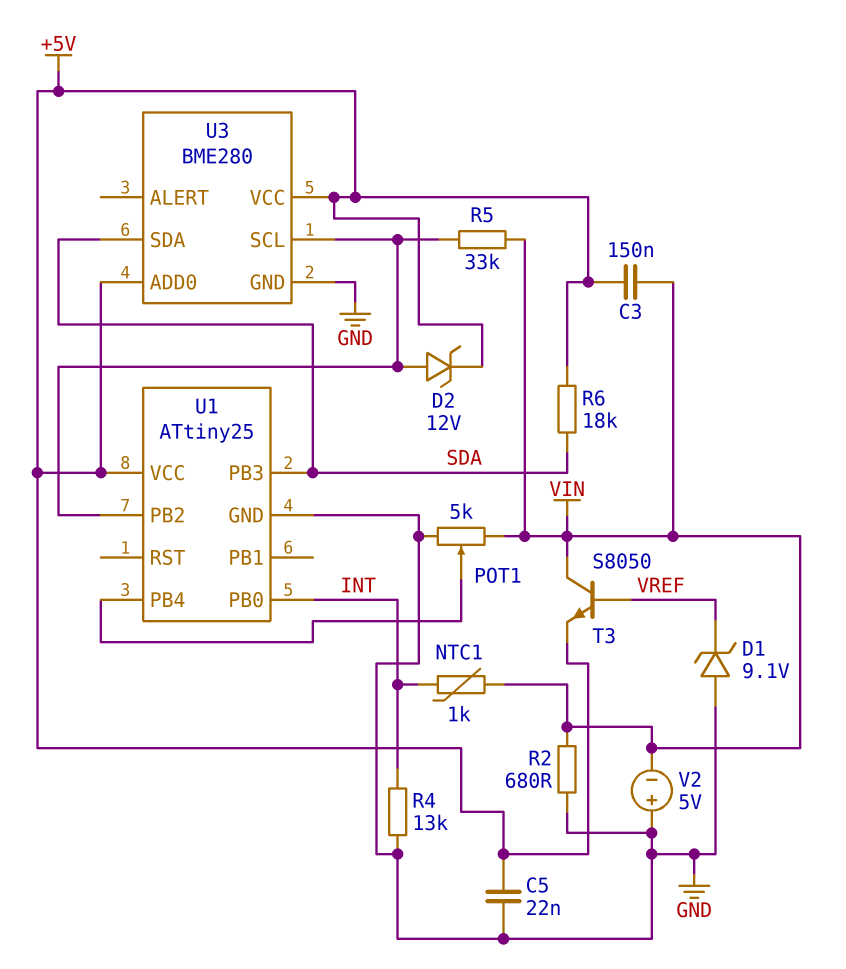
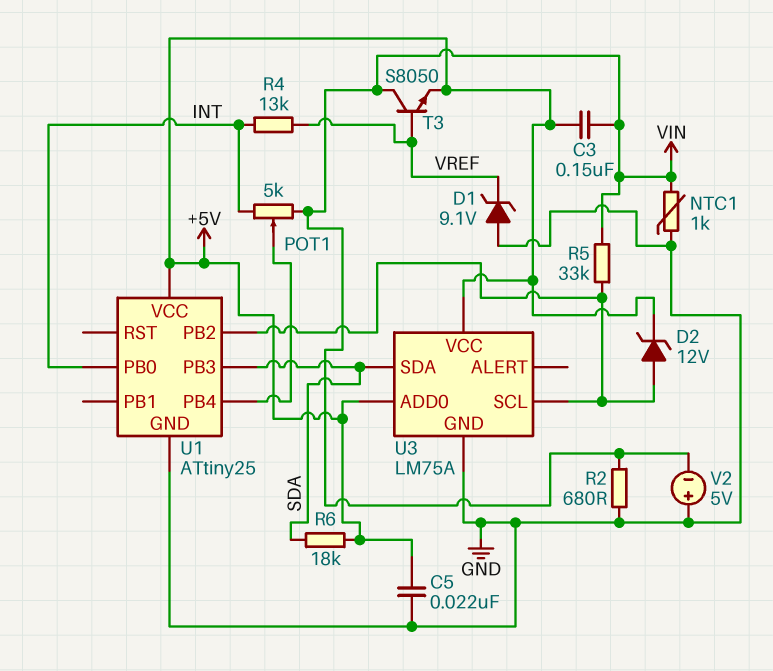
NTC1: 1k (INT, VIN) -> 1k (GND, VIN)
POT1: 5k (GND, VIN, wiper U1/PB4) -> 5k (INT, VIN, wiper U1/PB4)
R4: 13k (GND, INT) -> 13k (INT, VREF)
U3: BME280 -> LM75A

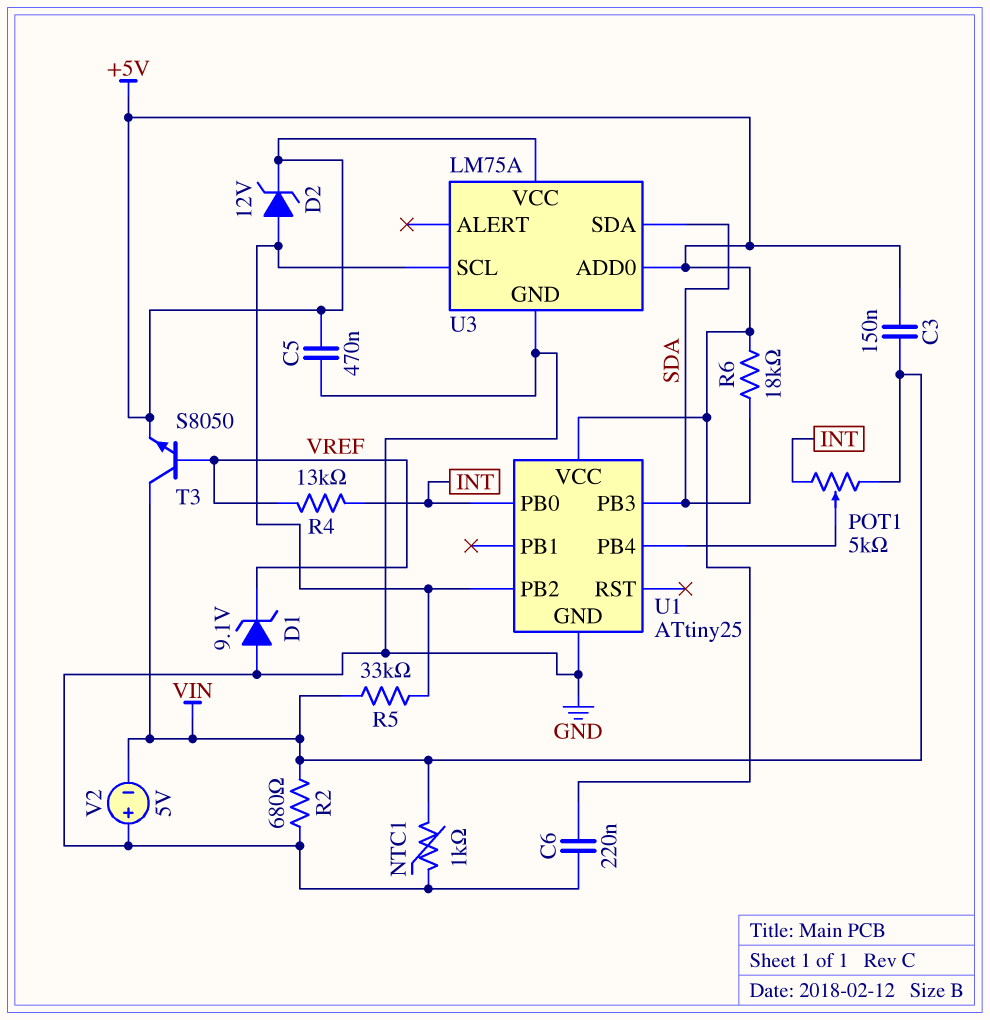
C5: 22nF (+5V, GND) -> 470nF (+5V, GND)
C6: none -> 220nF (+5V, GND)

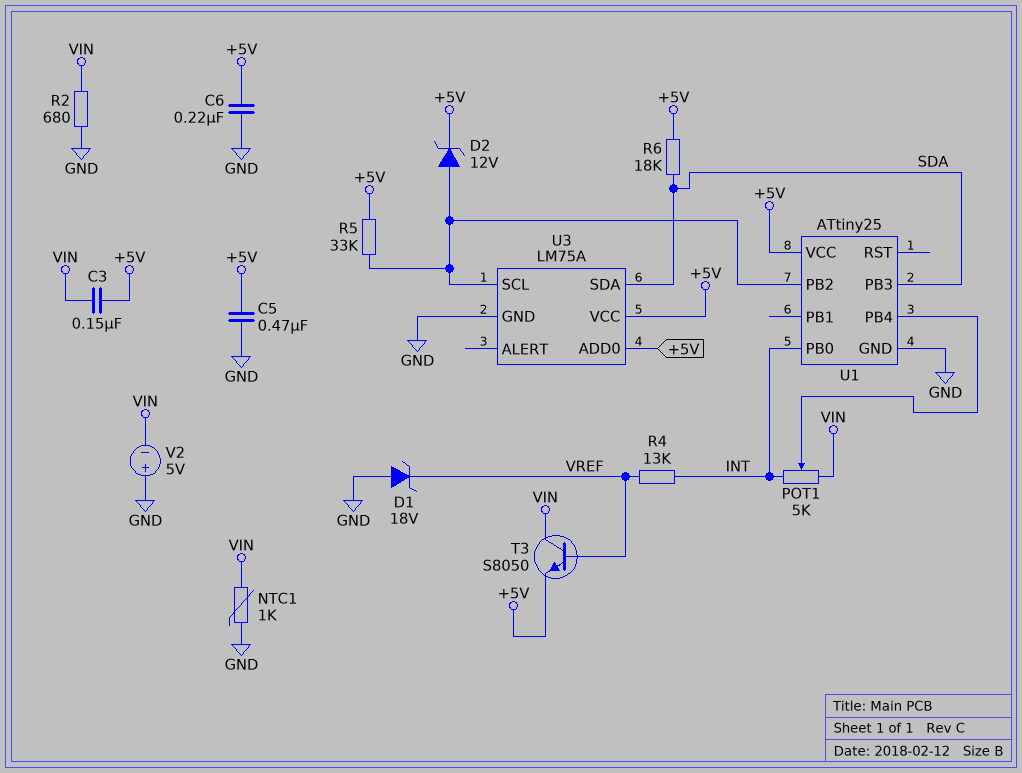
D1: zener 9.1V (A GND, K VREF) -> zener 18V (A GND, K VREF)
R5: 33k (U1/PB2, VIN) -> 33k (+5V, U1/PB2)

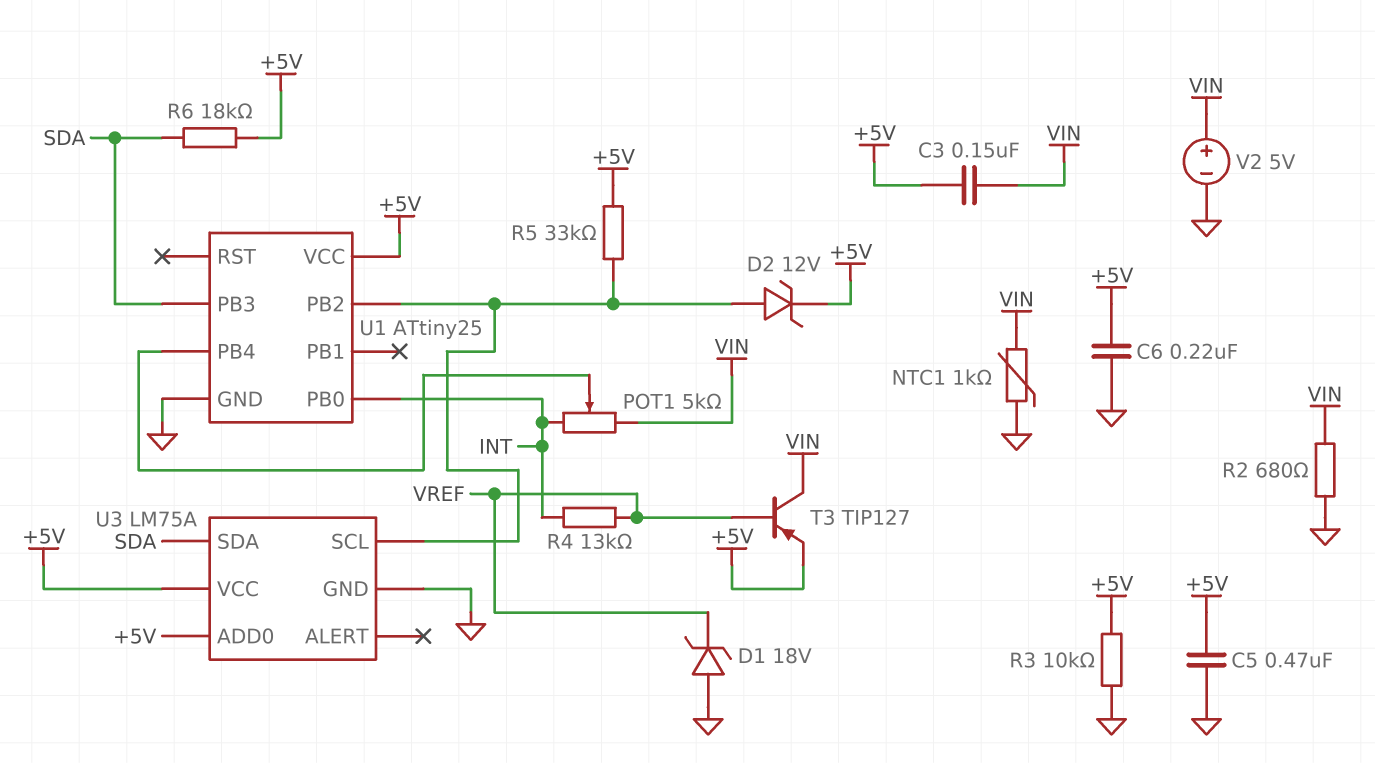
R3: none -> 10k (+5V, GND)
T3: NPN S8050 (B VREF, C VIN, E +5V) -> PNP TIP127 (B VREF, C VIN, E +5V)
V2: 5V (plus GND, minus VIN) -> 5V (plus VIN, minus GND)

